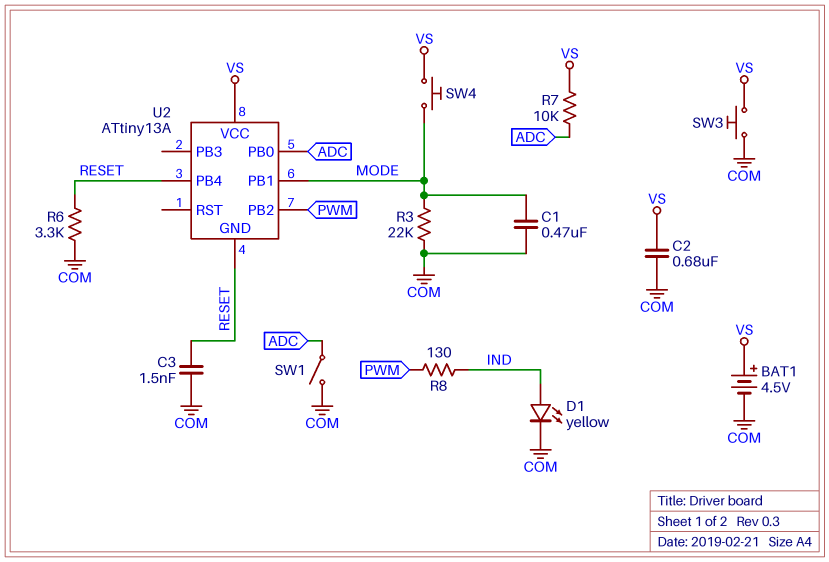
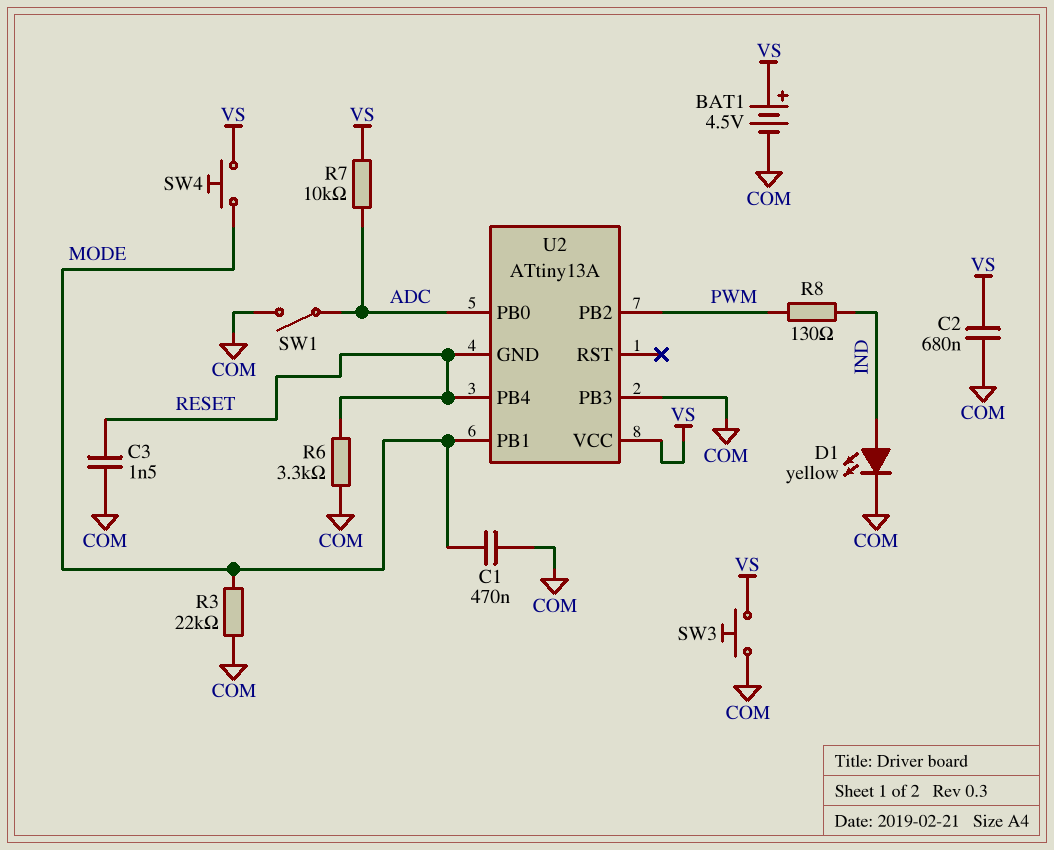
U2 pin PB3: none -> COM

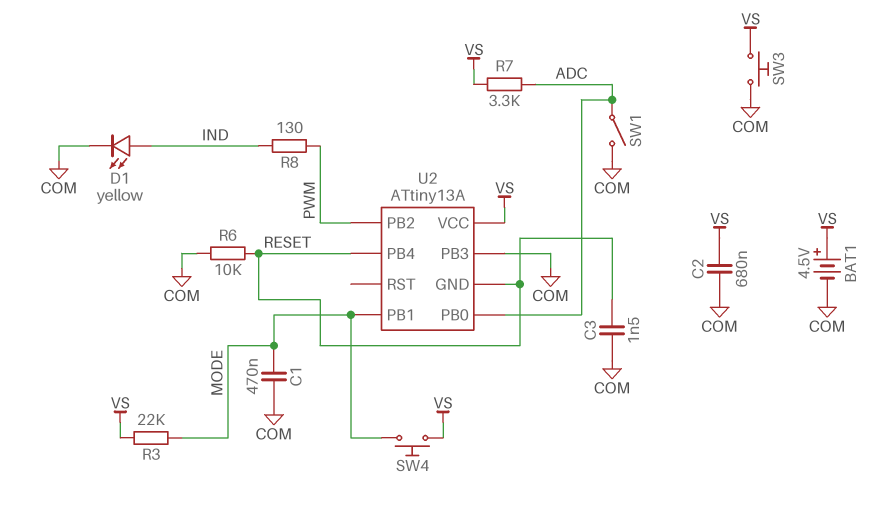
R3: 22k (COM, MODE) -> 22k (MODE, VS)
R6: 3.3k (COM, RESET) -> 10k (COM, RESET)
R7: 10k (ADC, VS) -> 3.3k (ADC, VS)

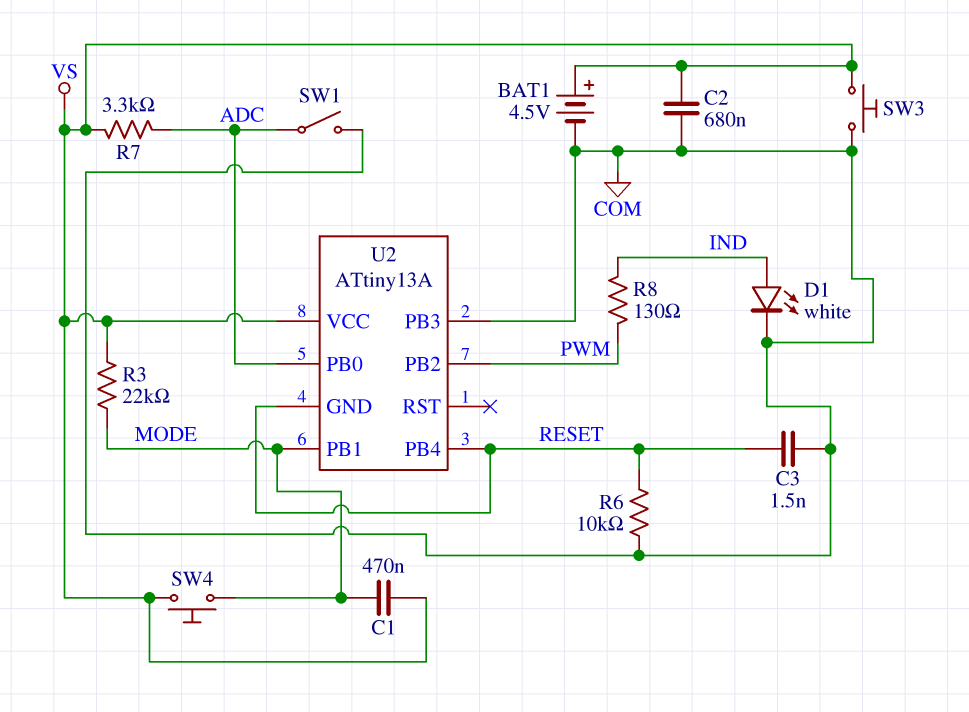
C1: 470nF (COM, MODE) -> 470nF (MODE, VS)
D1: LED yellow (A IND, K COM) -> LED white (A IND, K COM)

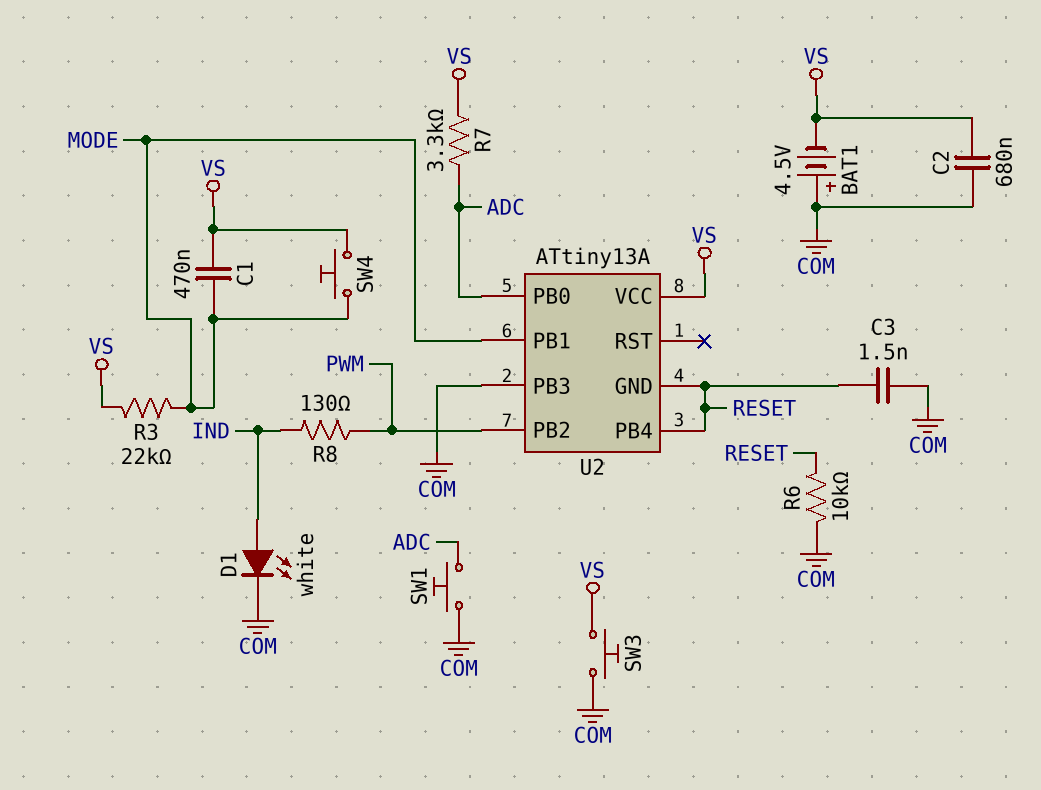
BAT1: 4.5V (plus VS, minus COM) -> 4.5V (plus COM, minus VS)
SW1: switch (ADC, COM) -> button (ADC, COM)

